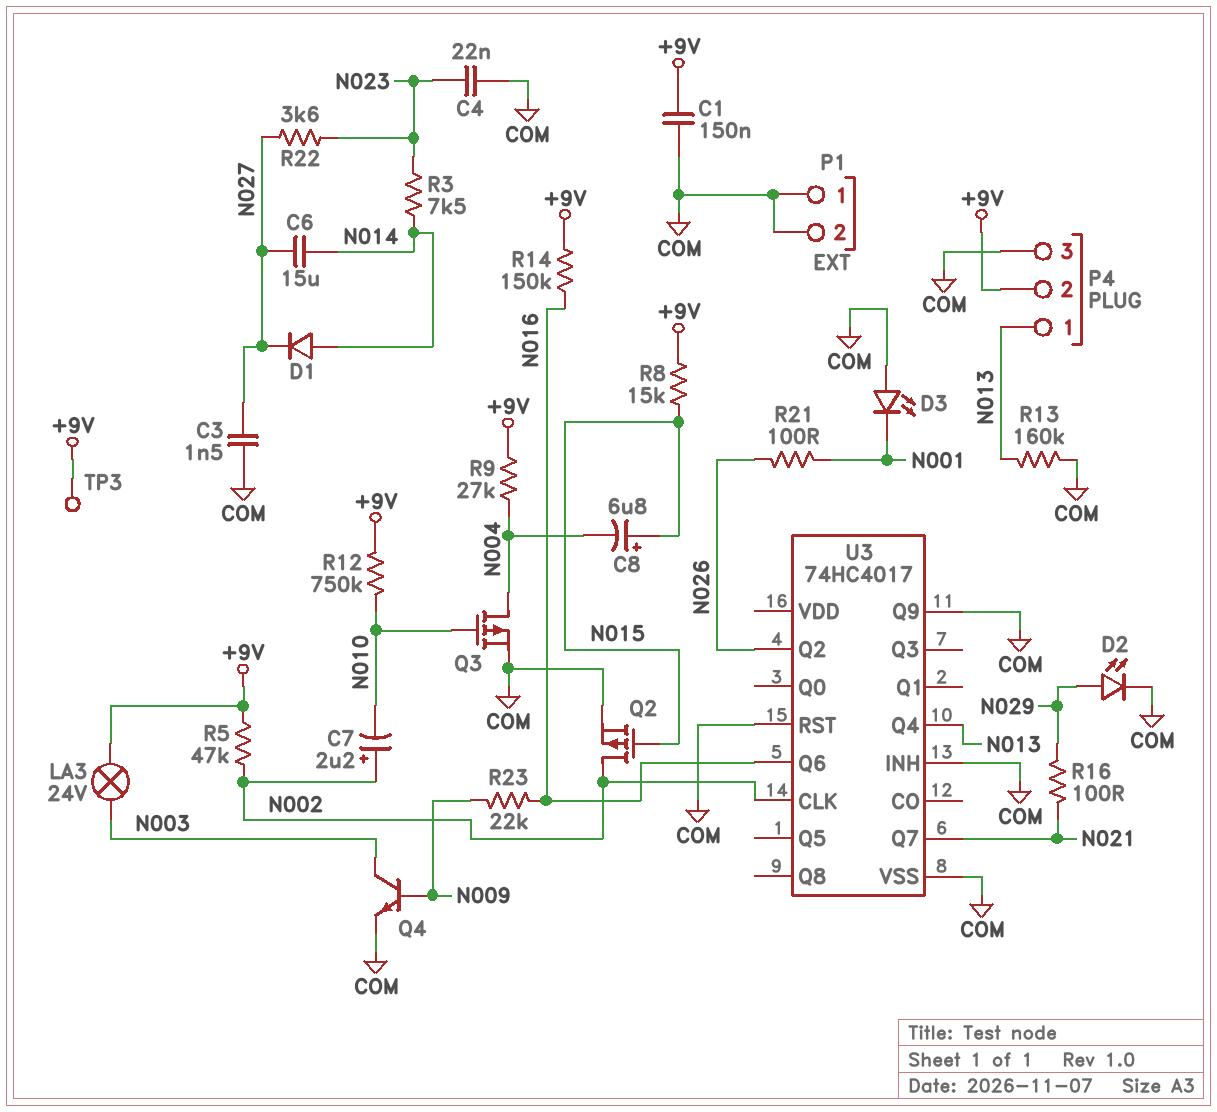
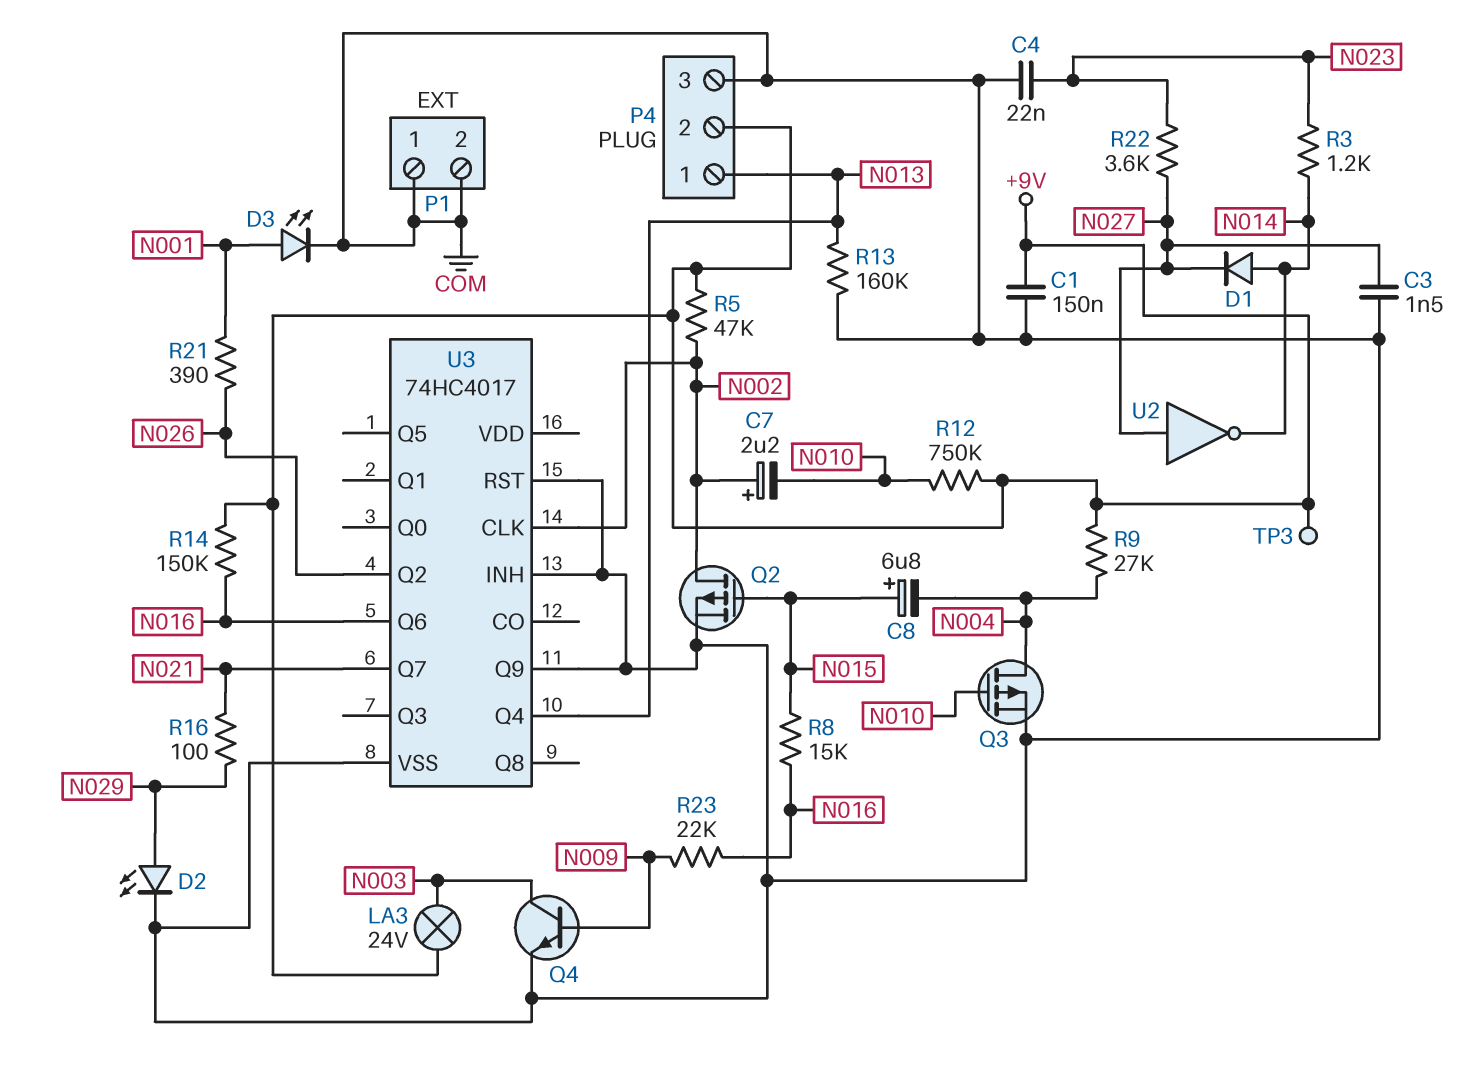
C6: 15uF (N014, N027) -> none
D3: LED (A COM, K N001) -> LED (A N001, K COM)
R3: 7.5k (N014, N023) -> 1.2k (N014, N023)
R8: 15k (+9V, N015) -> 15k (N015, N016)
R21: 100 (N001, N026) -> 390 (N001, N026)
U2: none -> NOT (in N027, out N014)

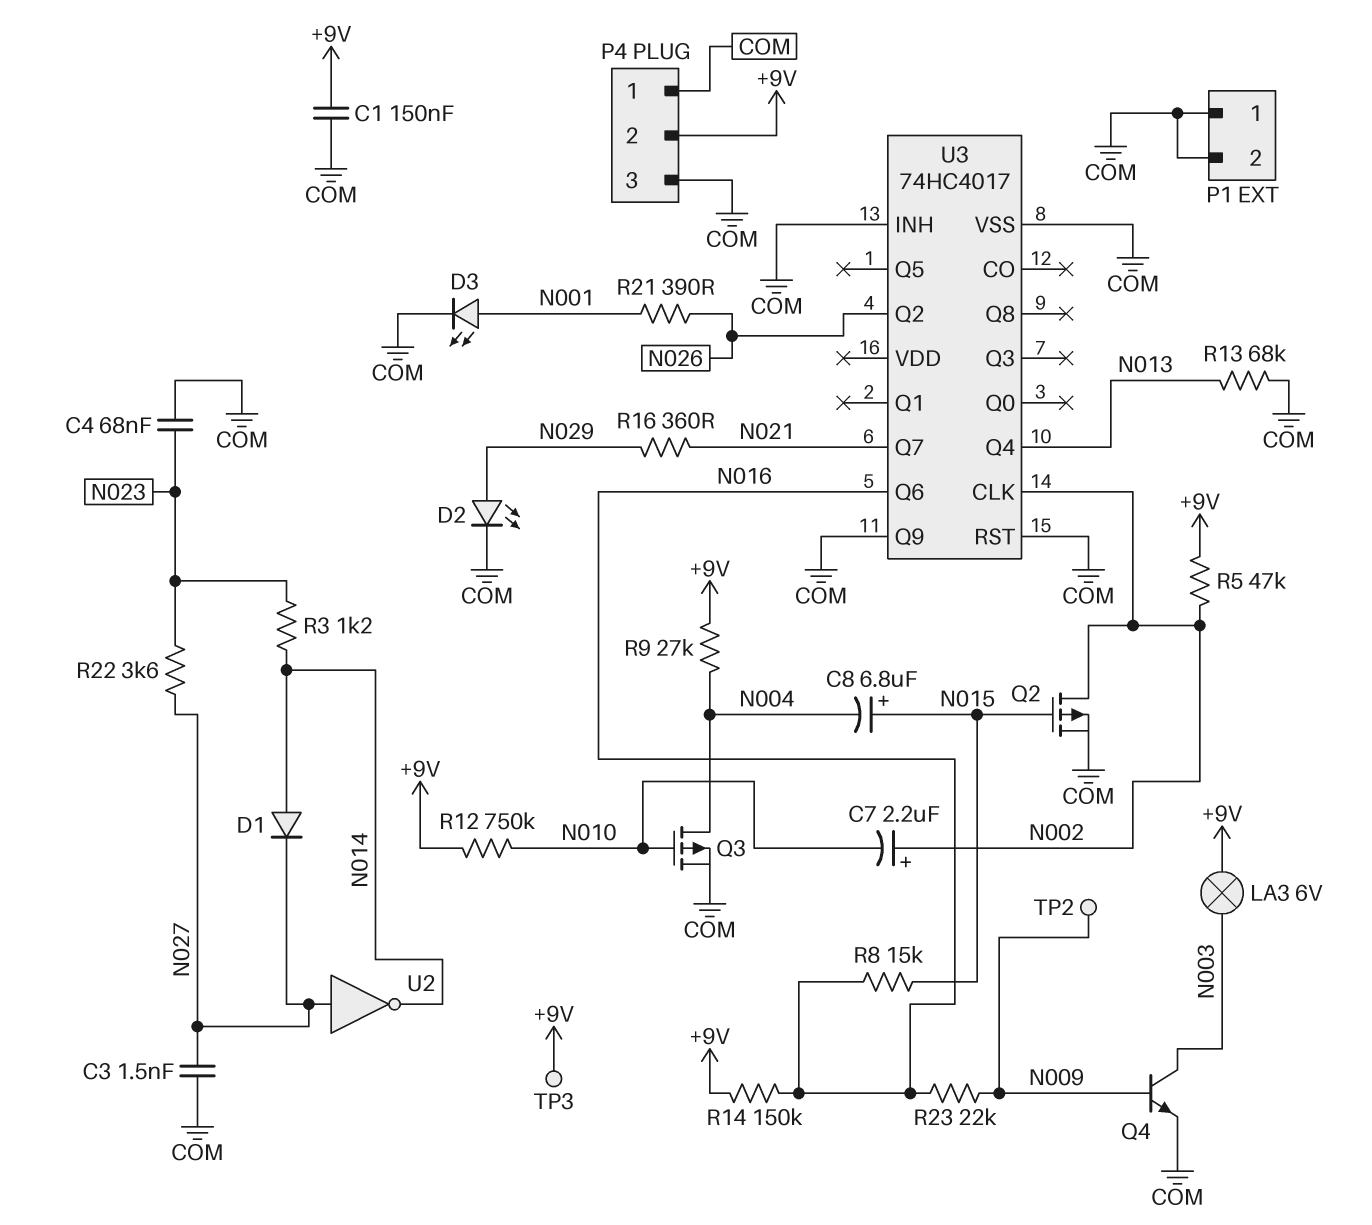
C4: 22nF (COM, N023) -> 68nF (COM, N023)
LA3: lamp 24V (+9V, N003) -> lamp 6V (+9V, N003)
P4 pin 1: N013 -> COM
R13: 160k (COM, N013) -> 68k (COM, N013)
R16: 100 (N021, N029) -> 360 (N021, N029)
TP2: none -> test point (N009)

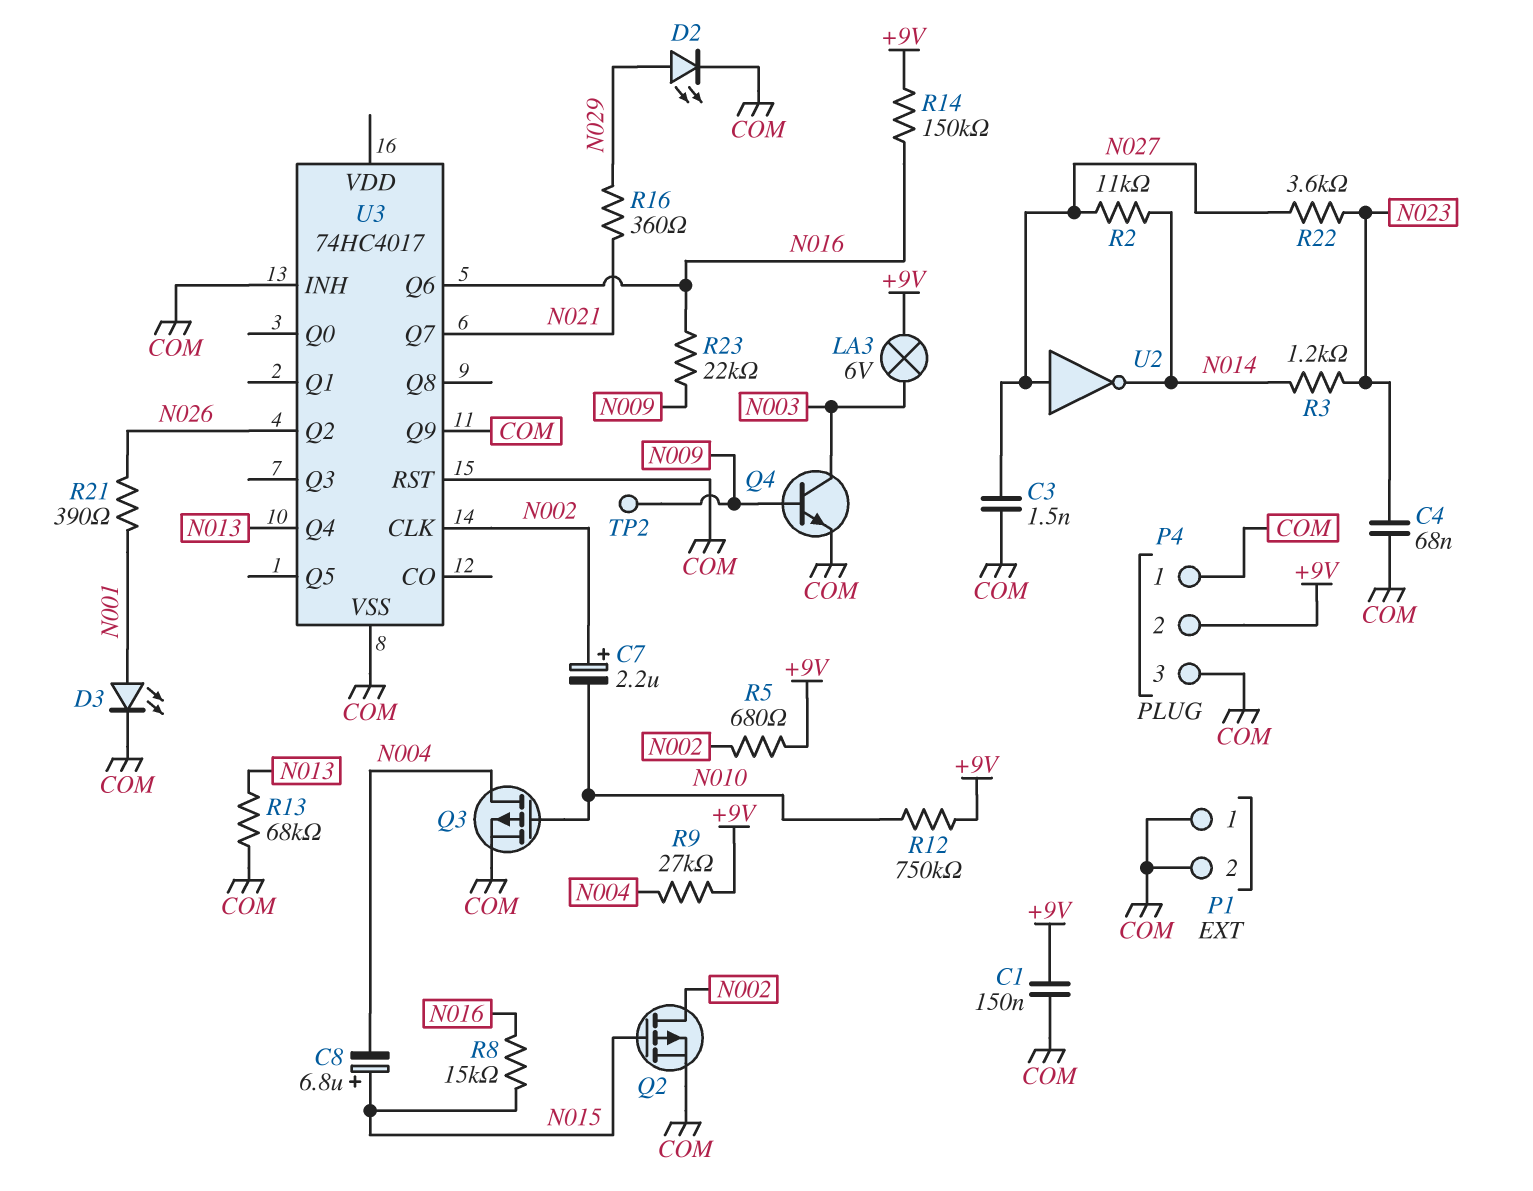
D1: diode (A N014, K N027) -> none
R2: none -> 11k (N014, N027)
R5: 47k (+9V, N002) -> 680 (+9V, N002)
TP3: test point (+9V) -> none

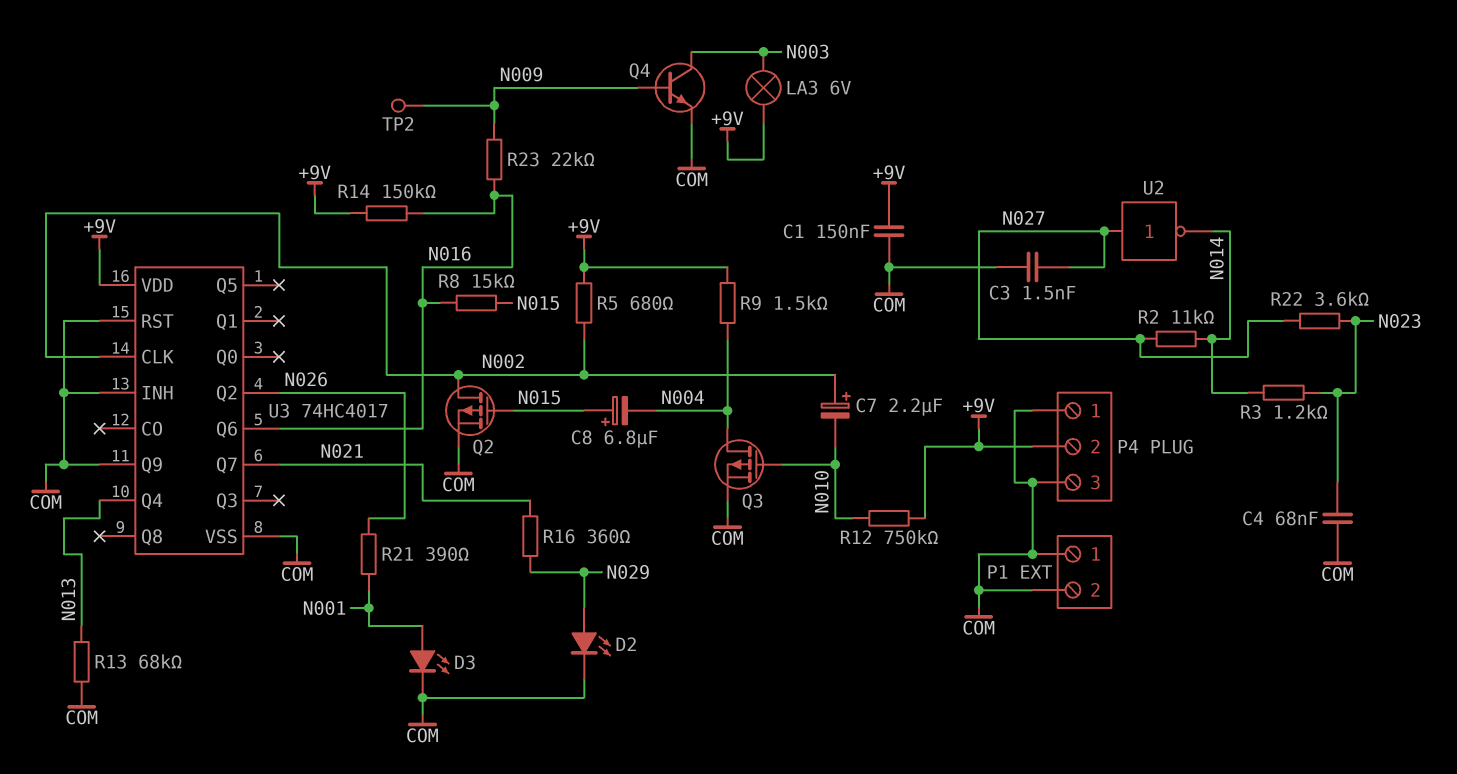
R9: 27k (+9V, N004) -> 1.5k (+9V, N004)
U3 pin VDD: none -> +9V

